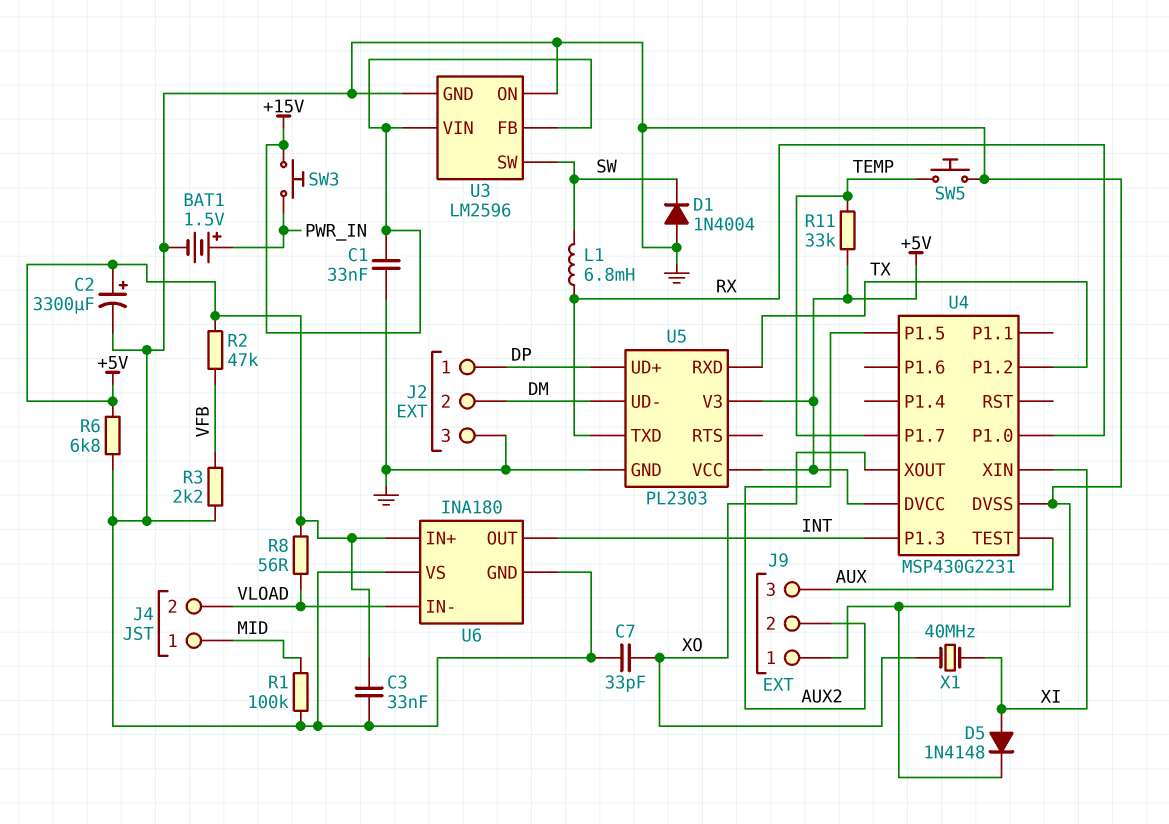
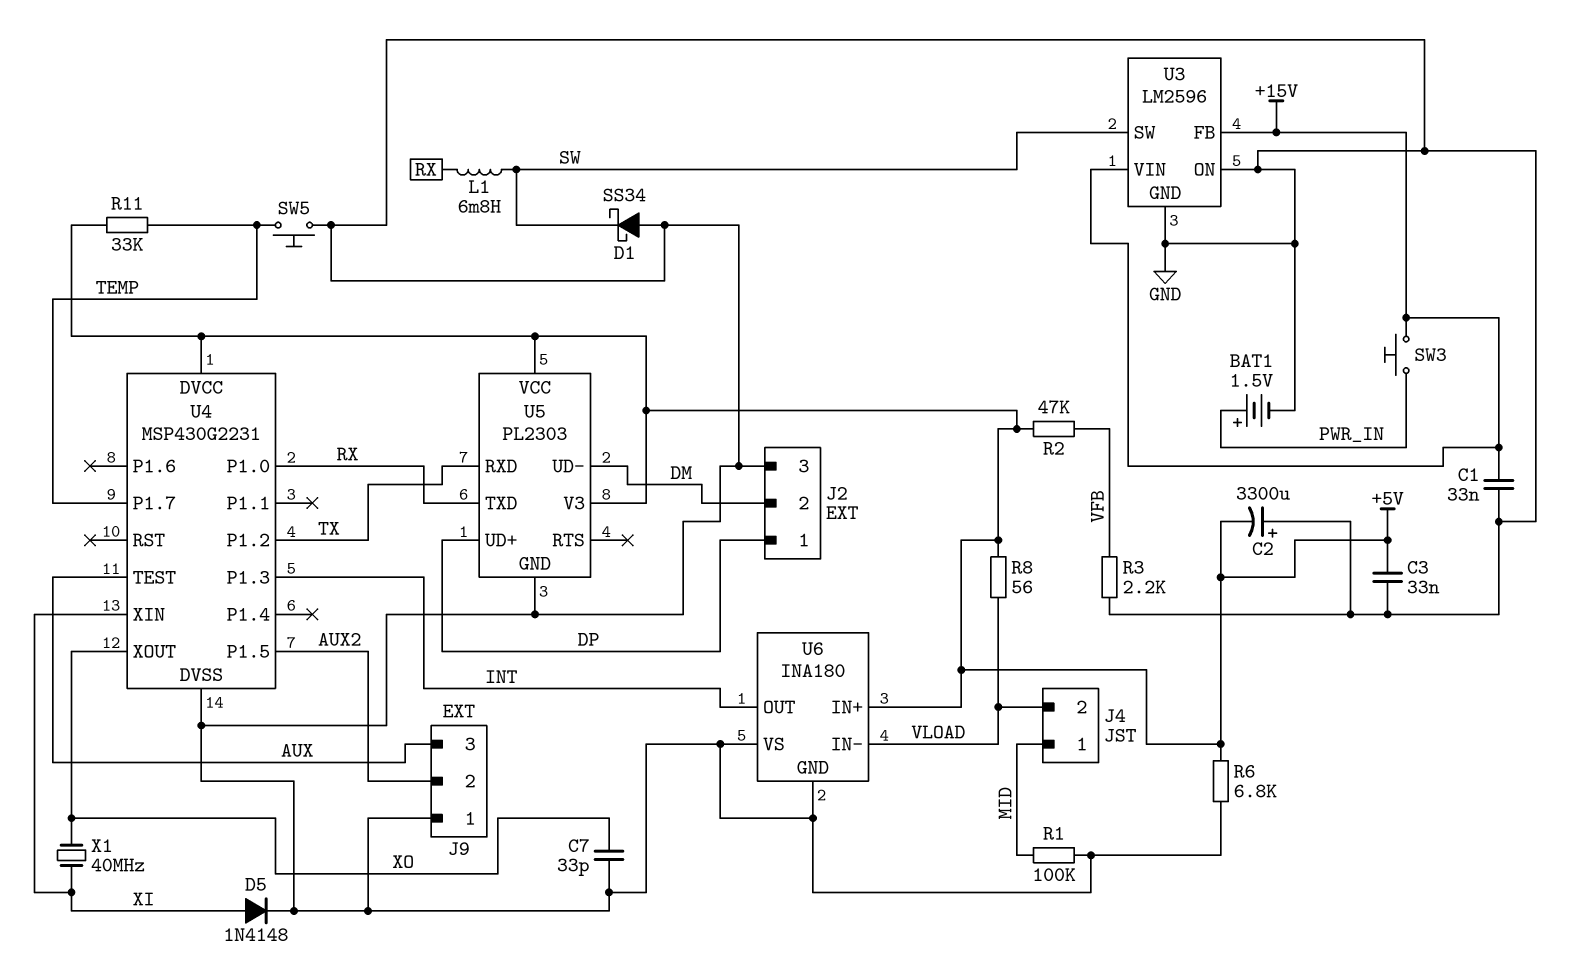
C2: 3300uF (plus +5V, minus GND) -> 3300uF (plus GND, minus +5V)
D1: diode 1N4004 (A GND, K SW) -> schottky SS34 (A GND, K SW)

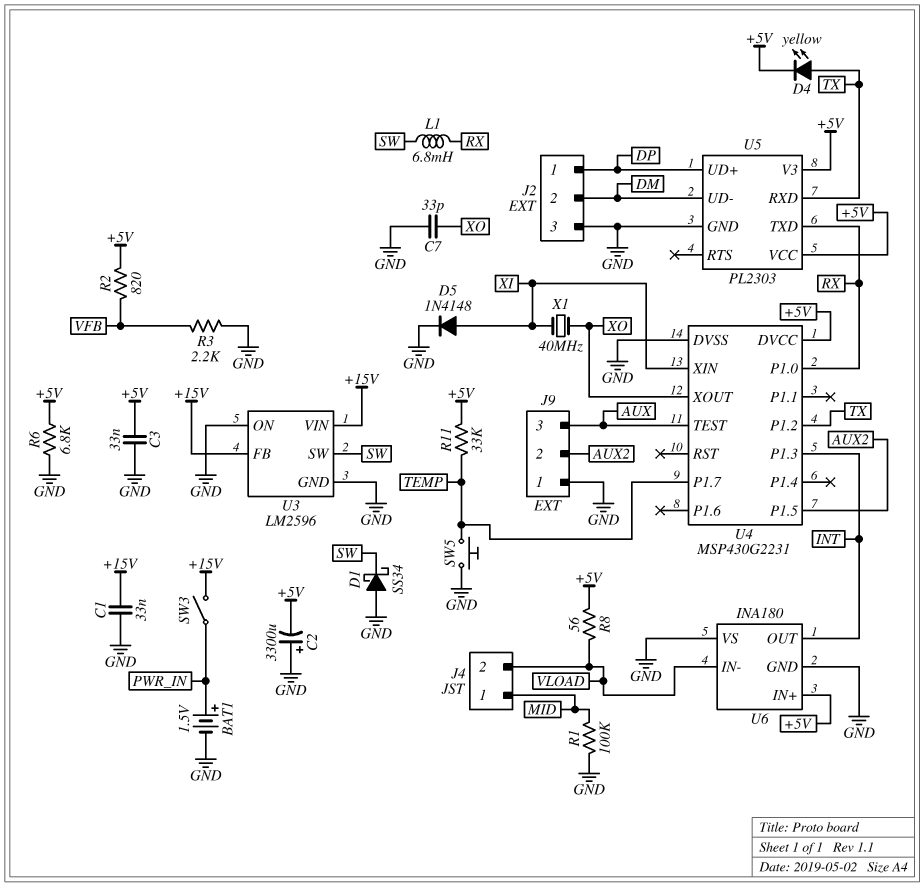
D4: none -> LED yellow (A TX, K +5V)
R2: 47k (+5V, VFB) -> 820 (+5V, VFB)
SW3: button (+15V, PWR_IN) -> switch (+15V, PWR_IN)

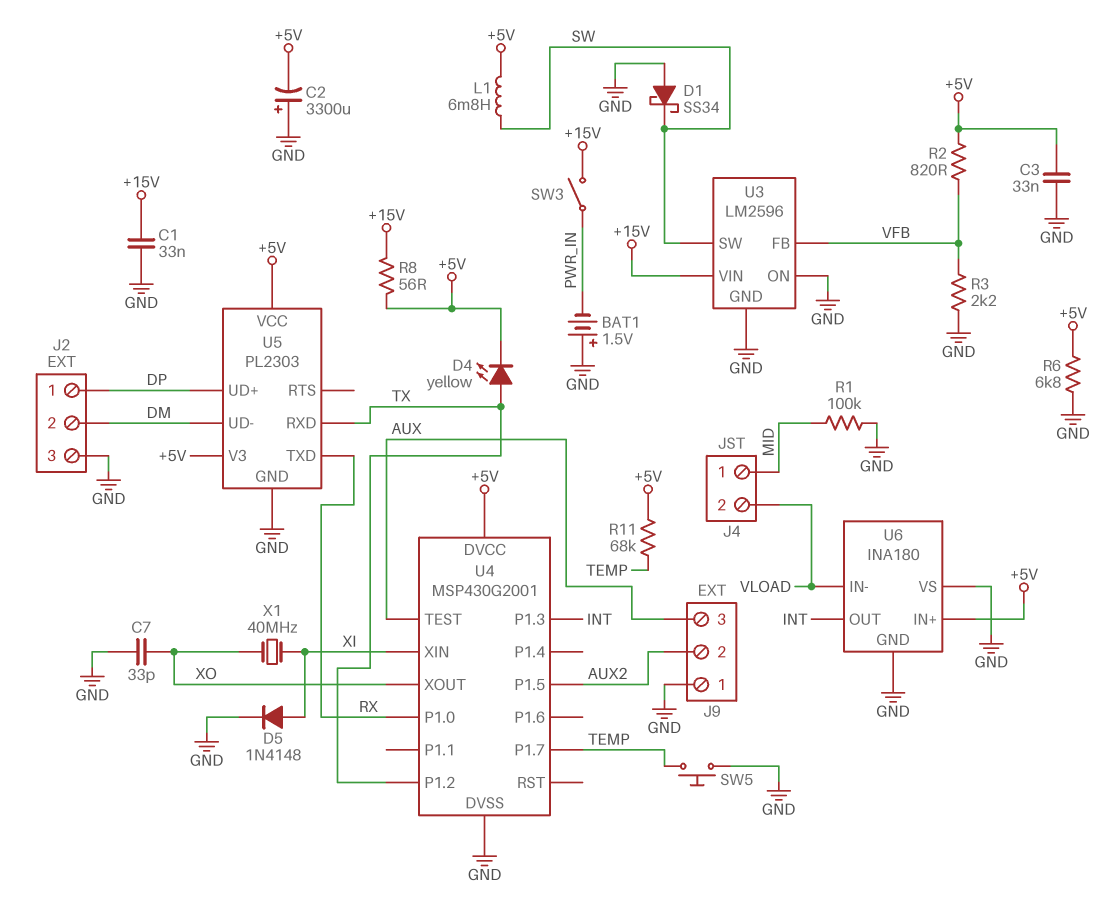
BAT1: 1.5V (plus PWR_IN, minus GND) -> 1.5V (plus GND, minus PWR_IN)
L1: 6.8mH (RX, SW) -> 6.8mH (+5V, SW)
R8: 56 (+5V, VLOAD) -> 56 (+5V, +15V)
R11: 33k (+5V, TEMP) -> 68k (+5V, TEMP)
U3 pin FB: +15V -> VFB
U4: MSP430G2231 -> MSP430G2001

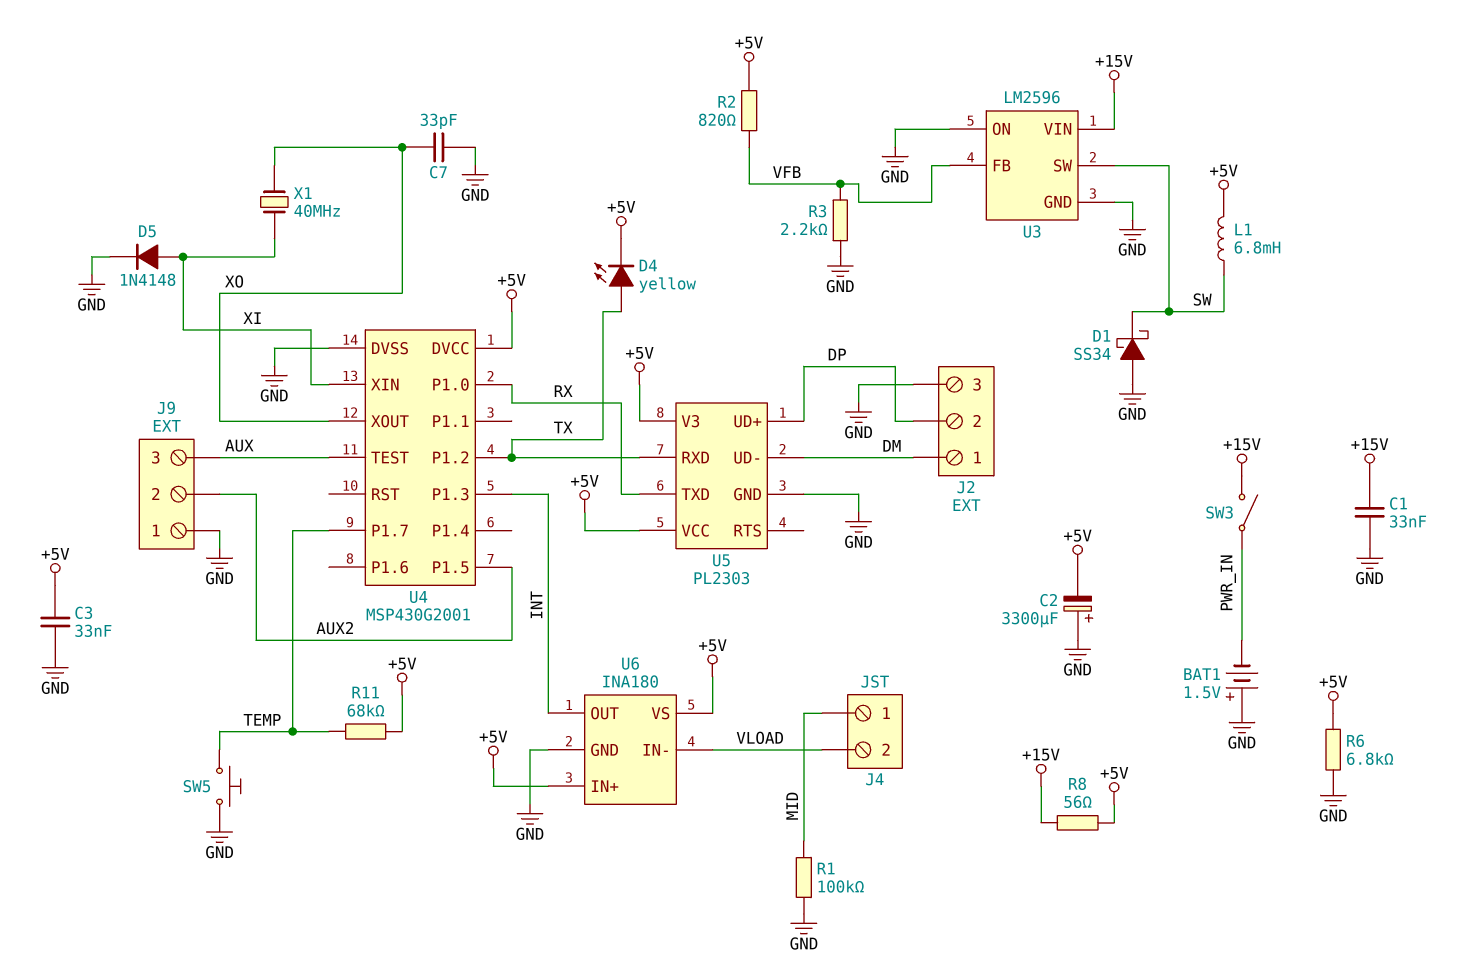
J2 pin 1: DP -> DM
J2 pin 2: DM -> DP
U6 pin VS: GND -> +5V

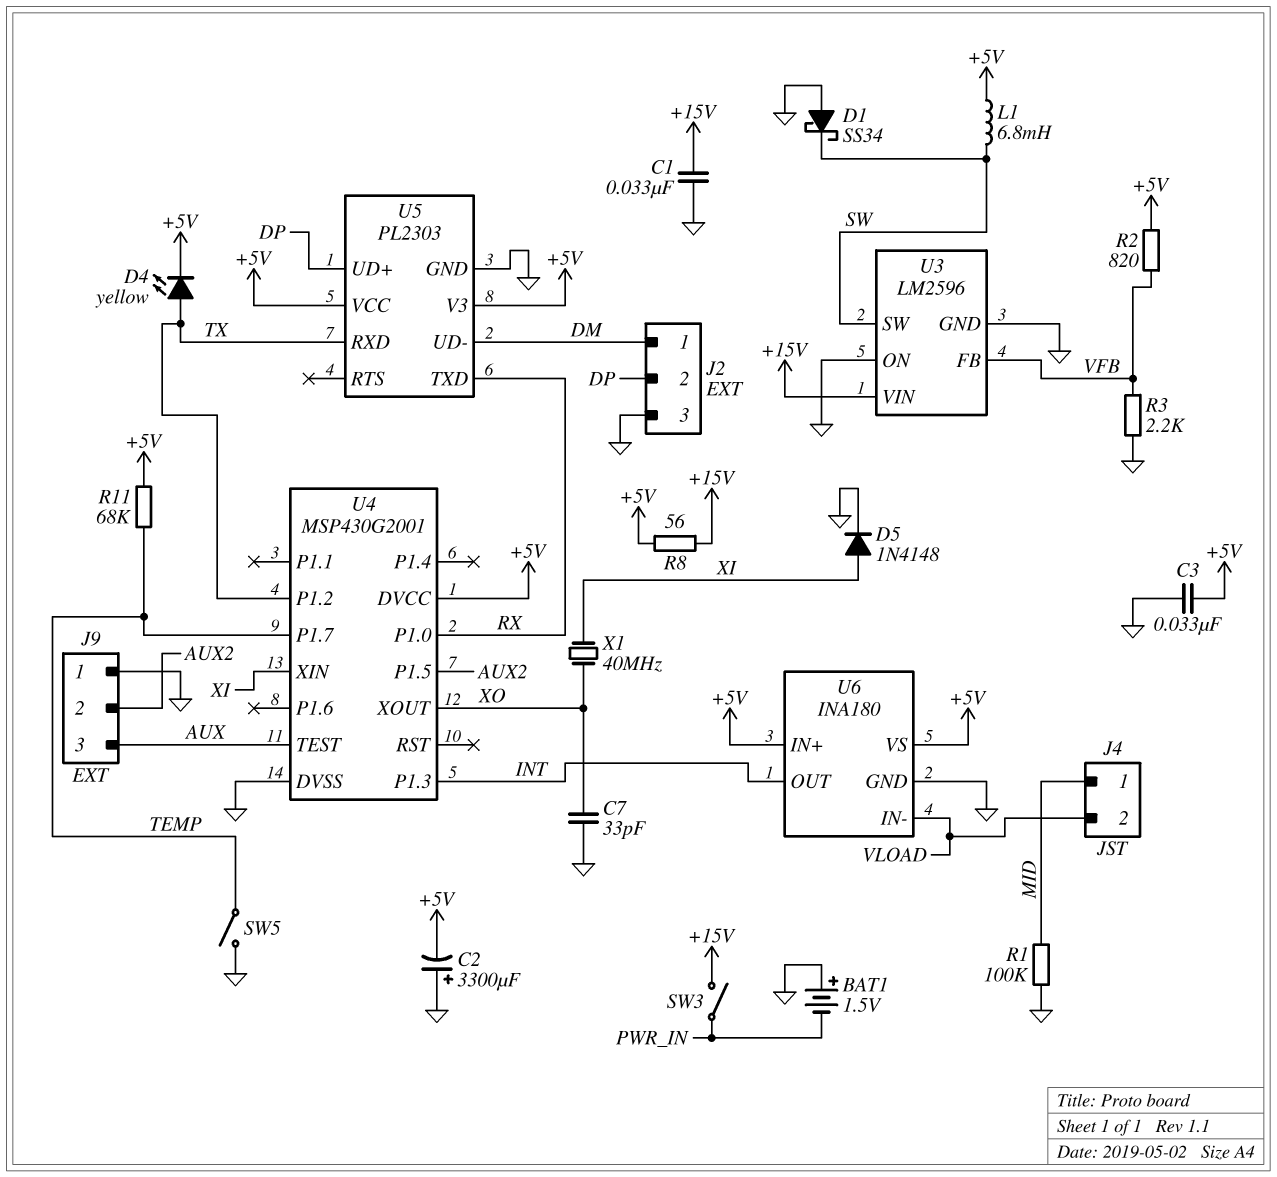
R6: 6.8k (+5V, GND) -> none
SW5: button (GND, TEMP) -> switch (GND, TEMP)

